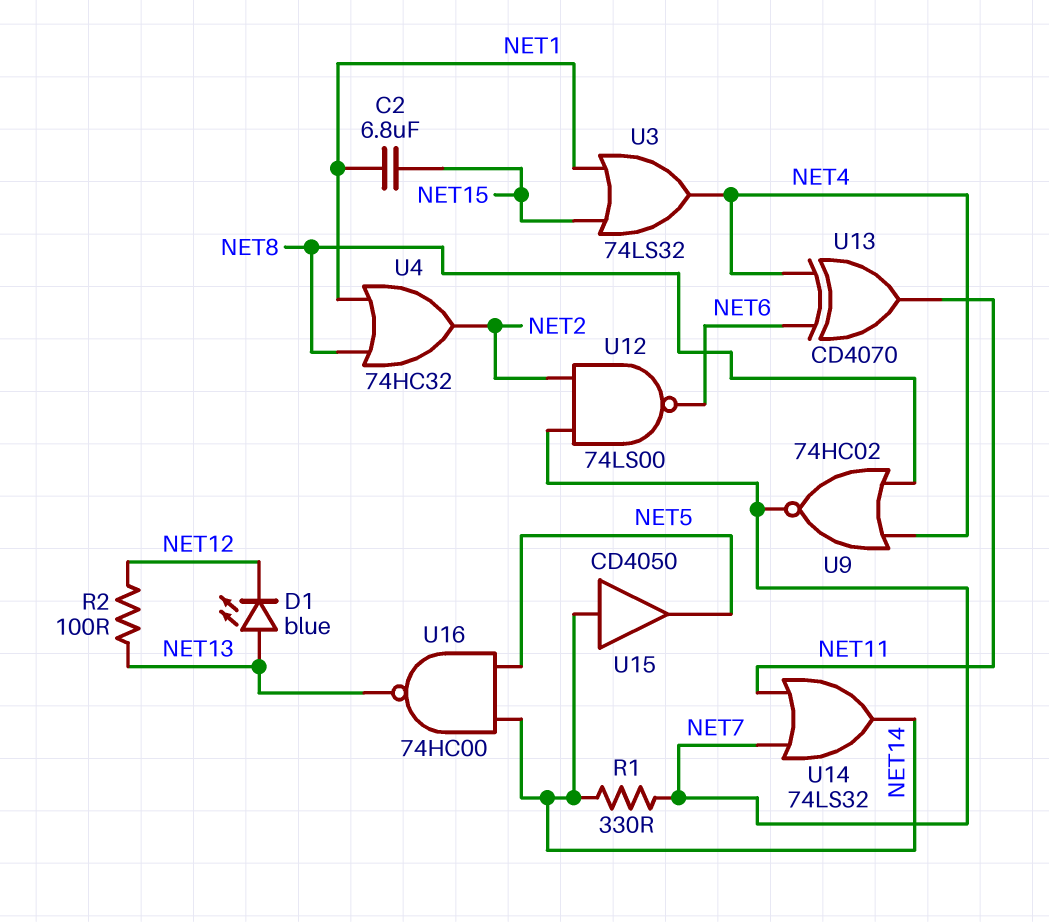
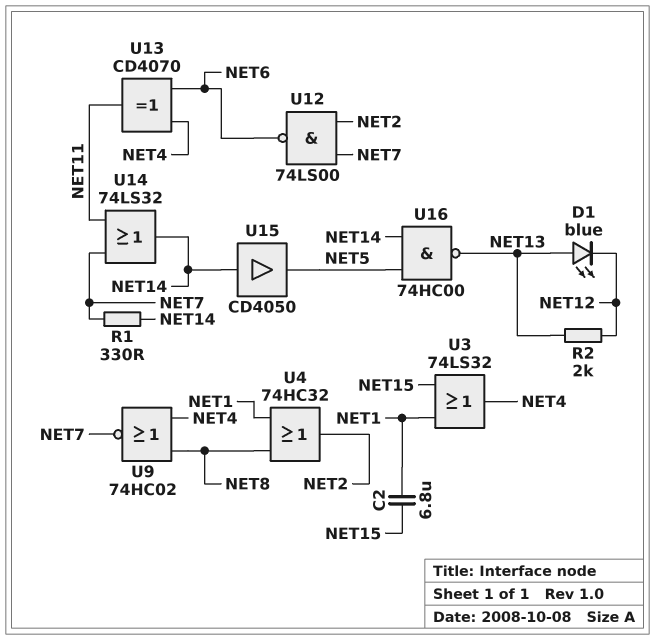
R2: 100 (NET12, NET13) -> 2k (NET12, NET13)

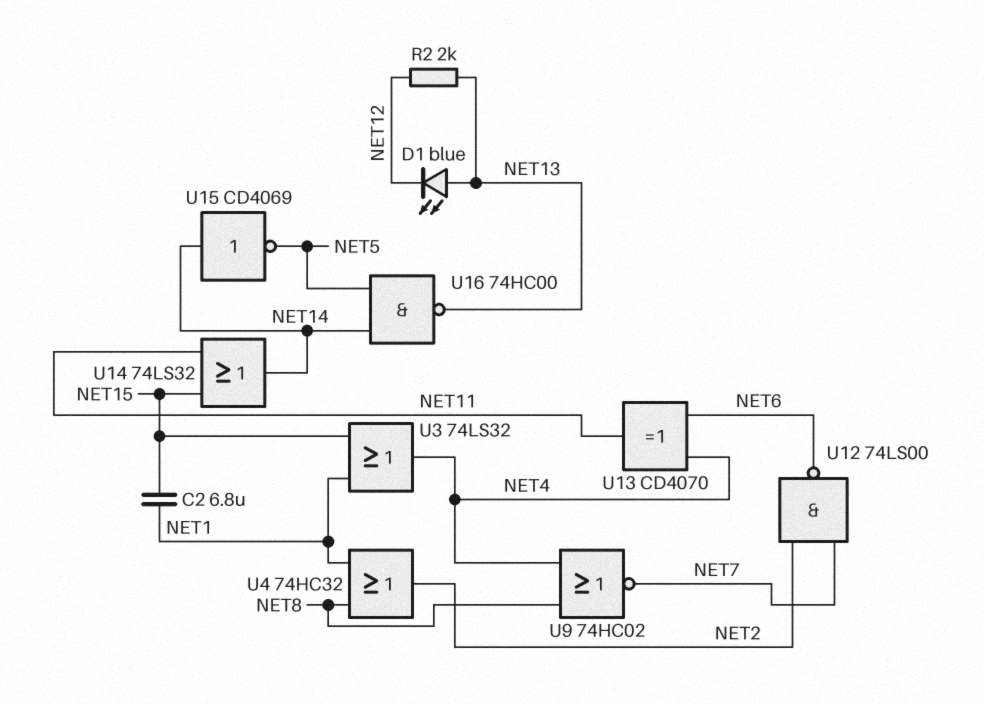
R1: 330 (NET7, NET14) -> none
U14: OR 74LS32 (in NET7, in NET11, out NET14) -> OR 74LS32 (in NET11, in NET15, out NET14)
U15: buffer CD4050 (in NET14, out NET5) -> NOT CD4069 (in NET14, out NET5)

